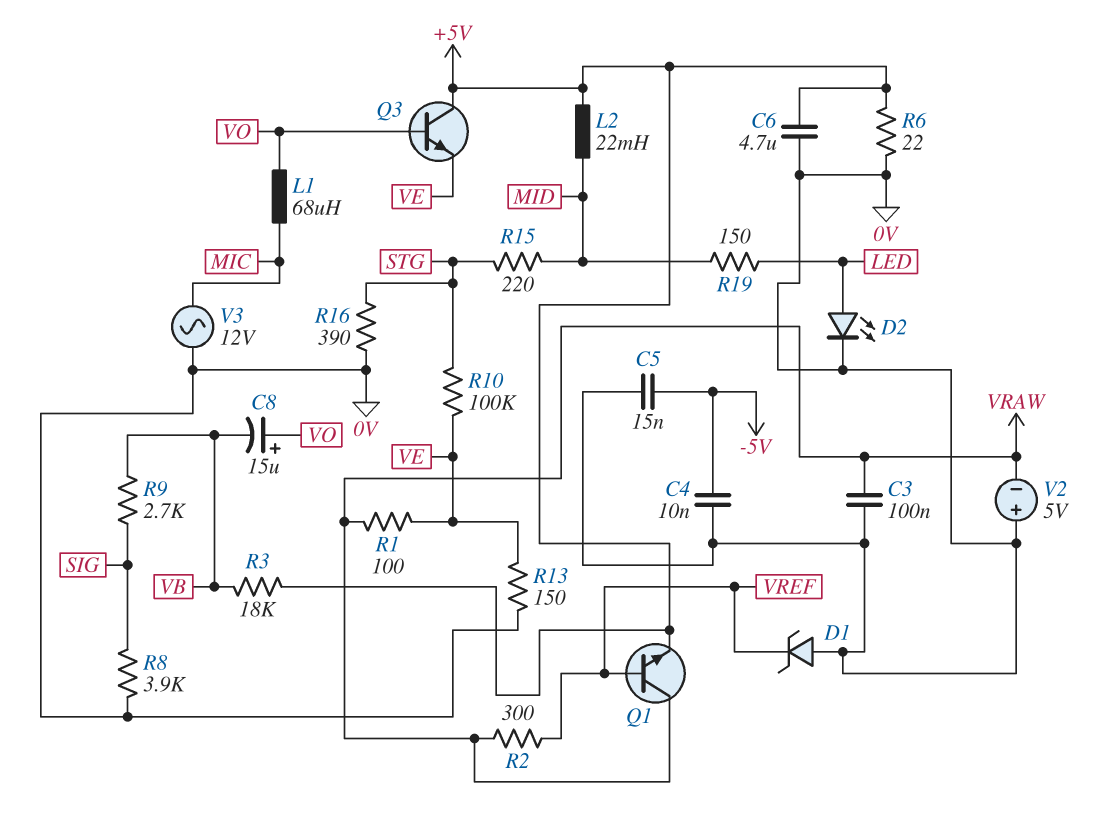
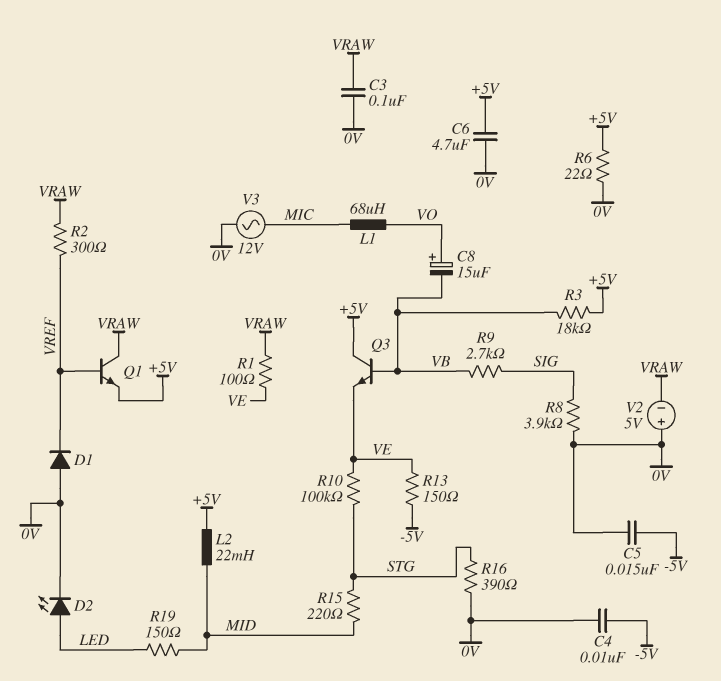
D1: zener (A 0V, K VREF) -> diode (A 0V, K VREF)
Q3: NPN (B VO, C +5V, E VE) -> NPN (B VB, C +5V, E VE)
R13: 150 (0V, VE) -> 150 (-5V, VE)

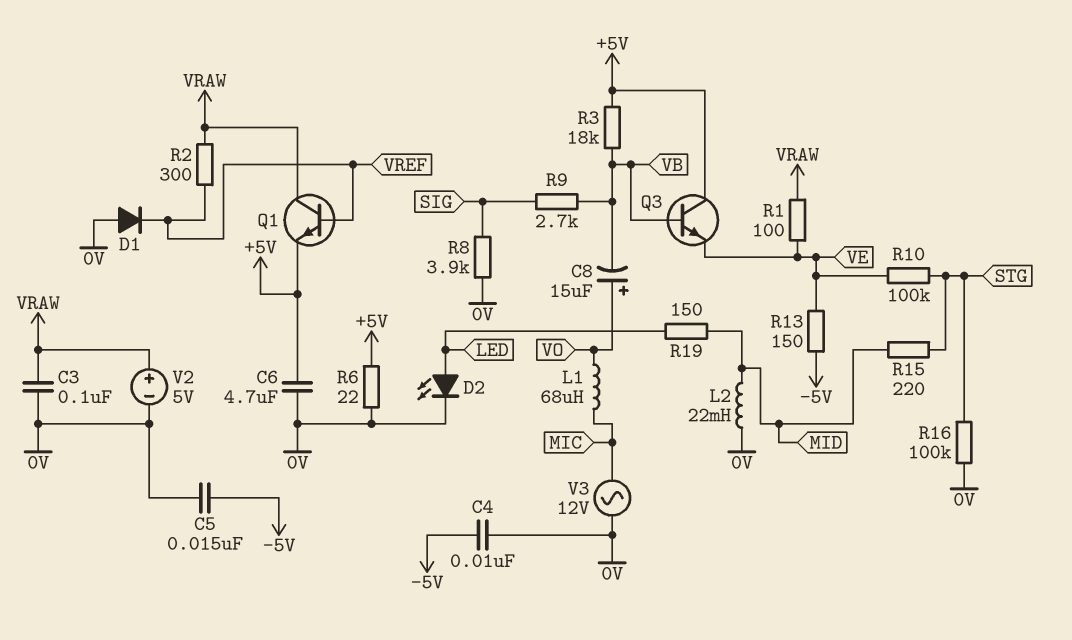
L2: 22mH (+5V, MID) -> 22mH (0V, MID)
R16: 390 (0V, STG) -> 100k (0V, STG)
V2: 5V (plus 0V, minus VRAW) -> 5V (plus VRAW, minus 0V)

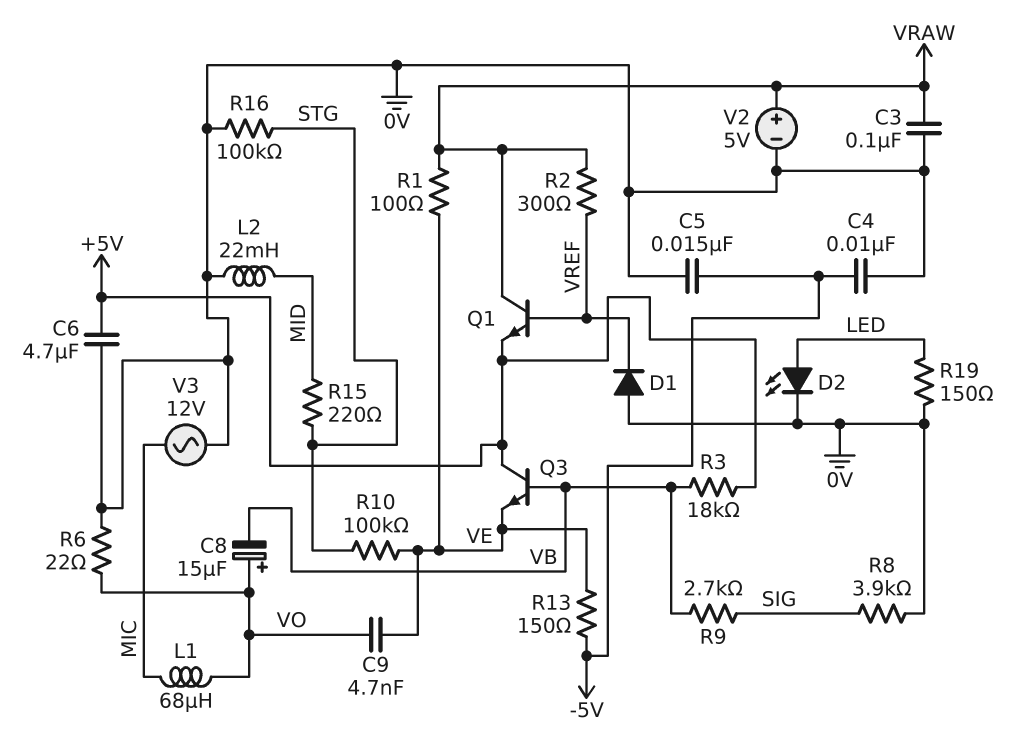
C9: none -> 4.7nF (VE, VO)
R6: 22 (+5V, 0V) -> 22 (0V, VO)
R19: 150 (LED, MID) -> 150 (0V, LED)

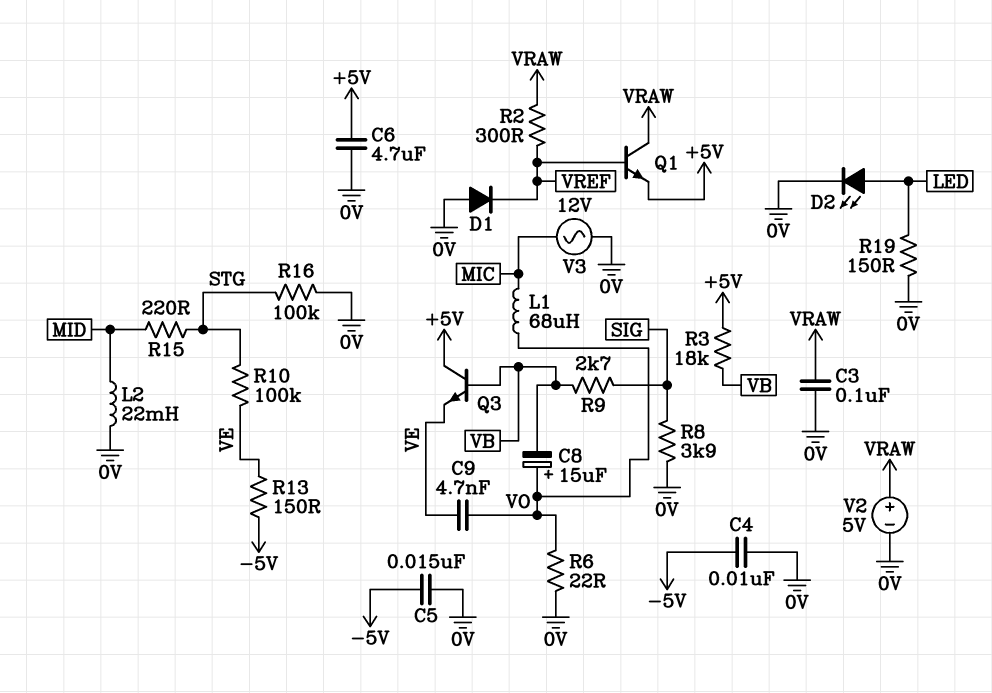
R1: 100 (VE, VRAW) -> none

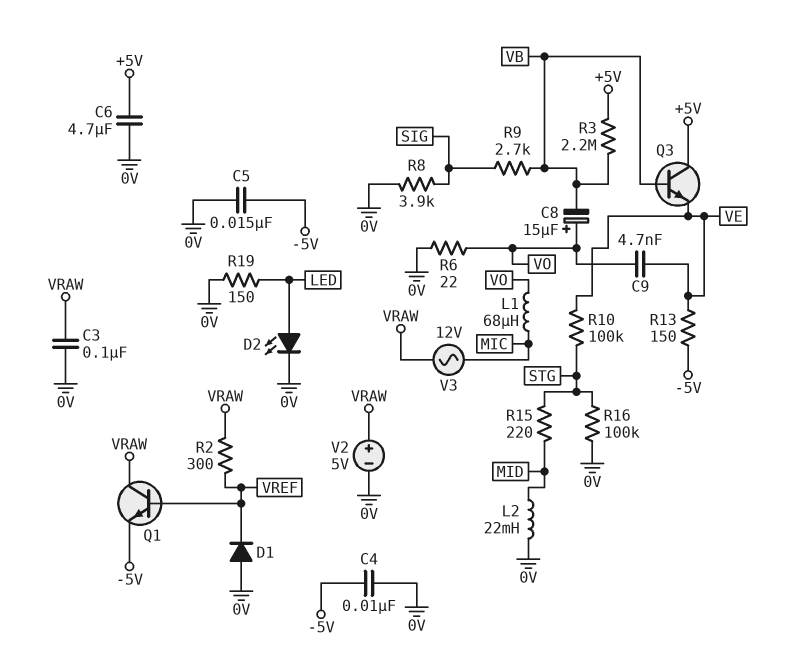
Q1: NPN (B VREF, C VRAW, E +5V) -> NPN (B VREF, C VRAW, E -5V)
R3: 18k (+5V, VB) -> 2.2M (+5V, VB)
V3: AC 12V (0V, MIC) -> AC 12V (MIC, VRAW)

